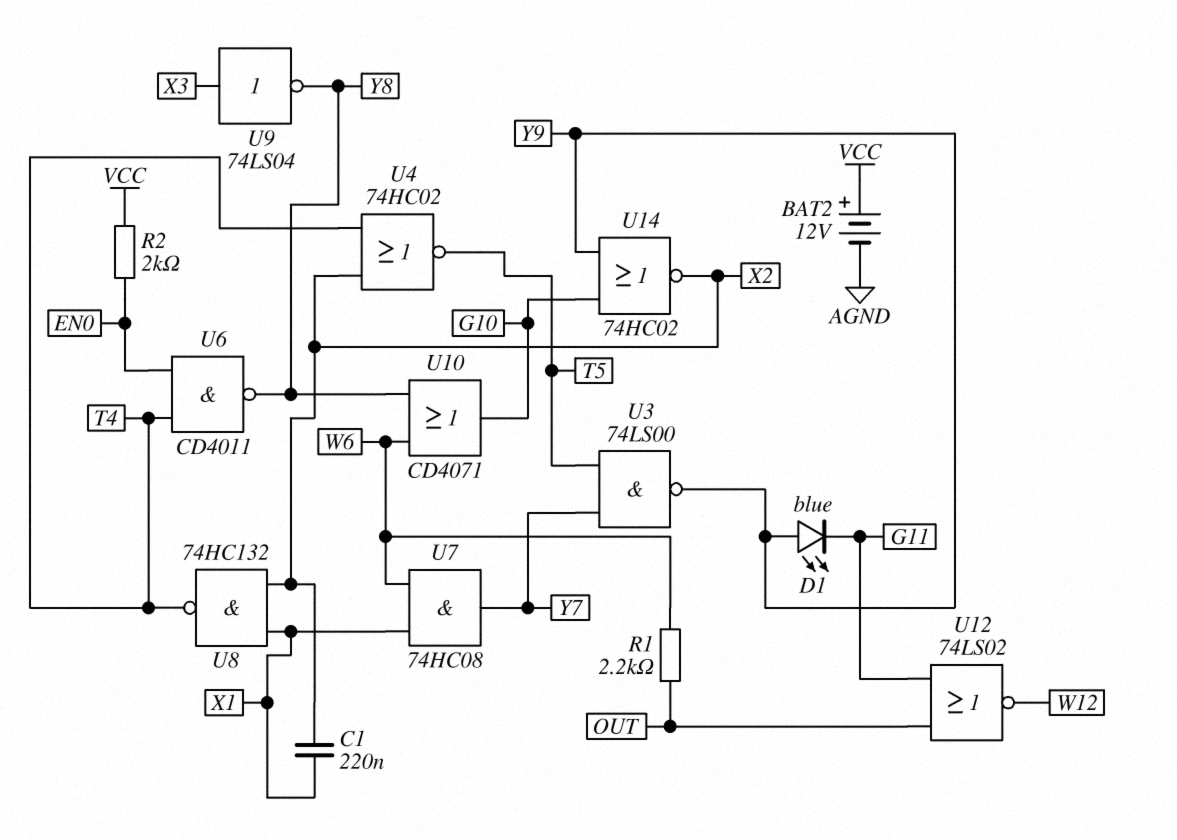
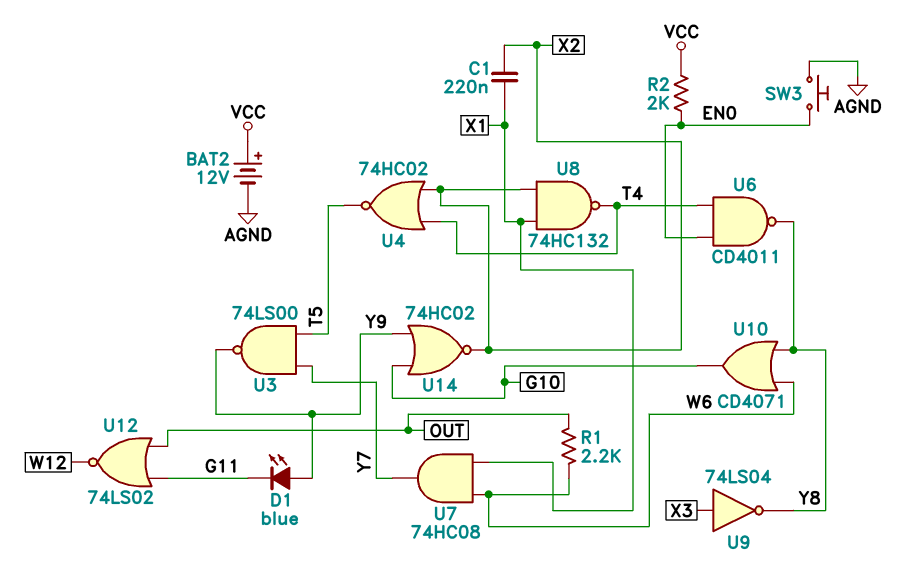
SW3: none -> button (AGND, EN0)

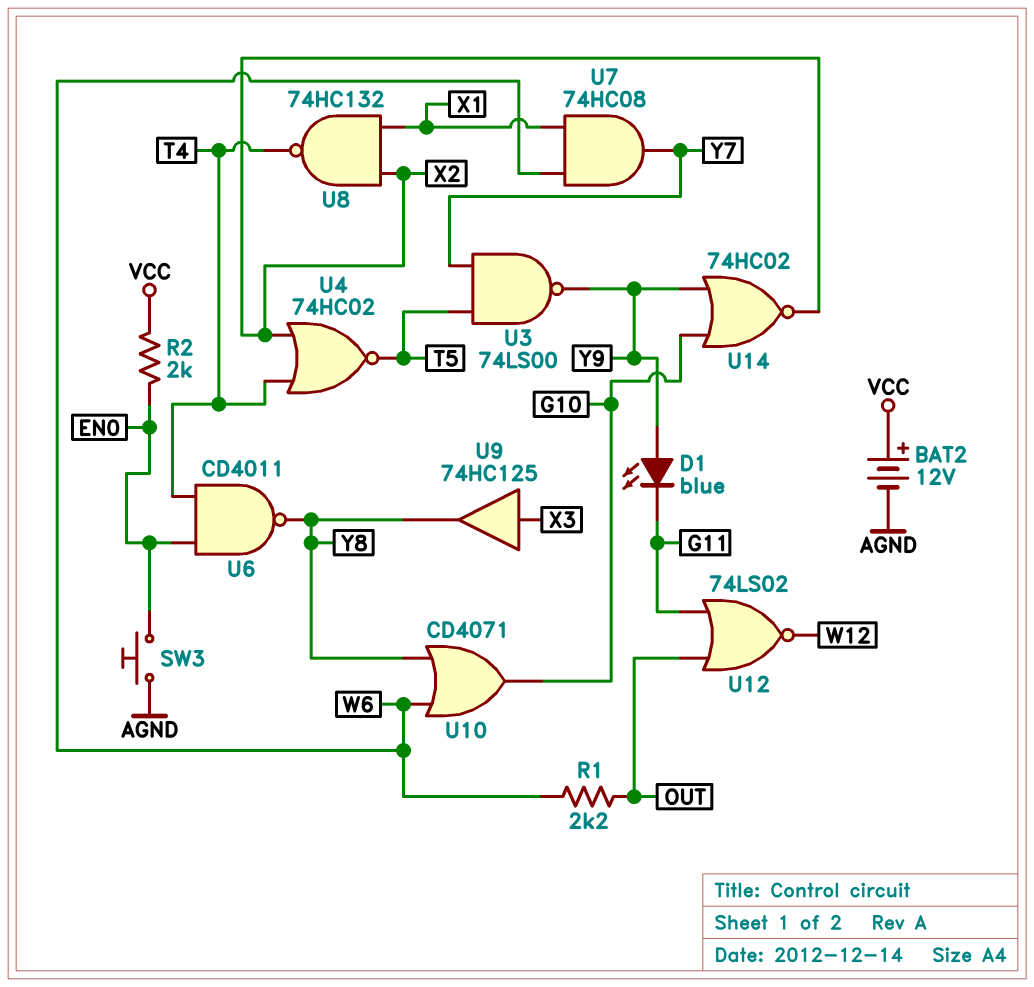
C1: 220nF (X1, X2) -> none
U9: NOT 74LS04 (in X3, out Y8) -> buffer 74HC125 (in X3, out Y8)

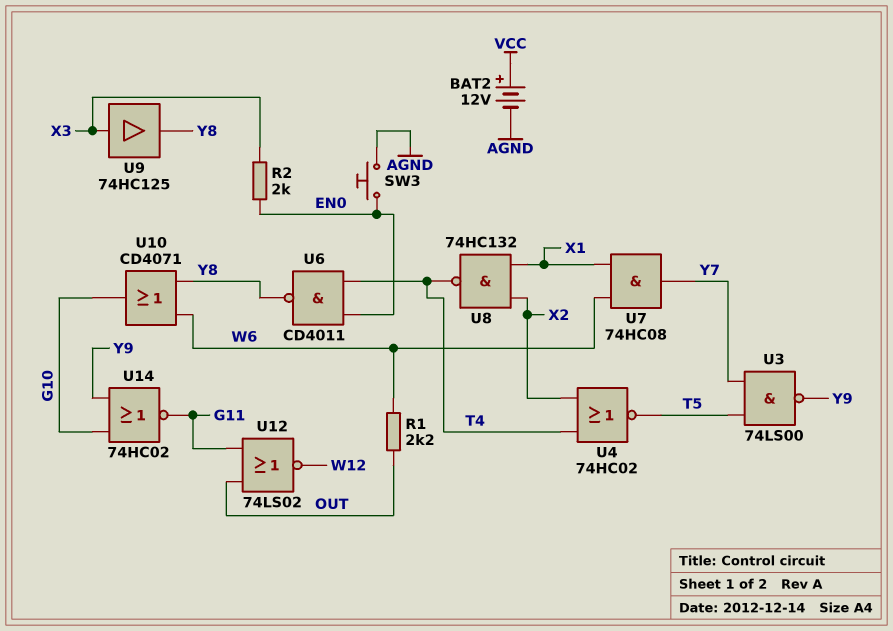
D1: LED blue (A Y9, K G11) -> none
R2: 2k (EN0, VCC) -> 2k (EN0, X3)
U14: NOR 74HC02 (in G10, in Y9, out X2) -> NOR 74HC02 (in G10, in Y9, out G11)

